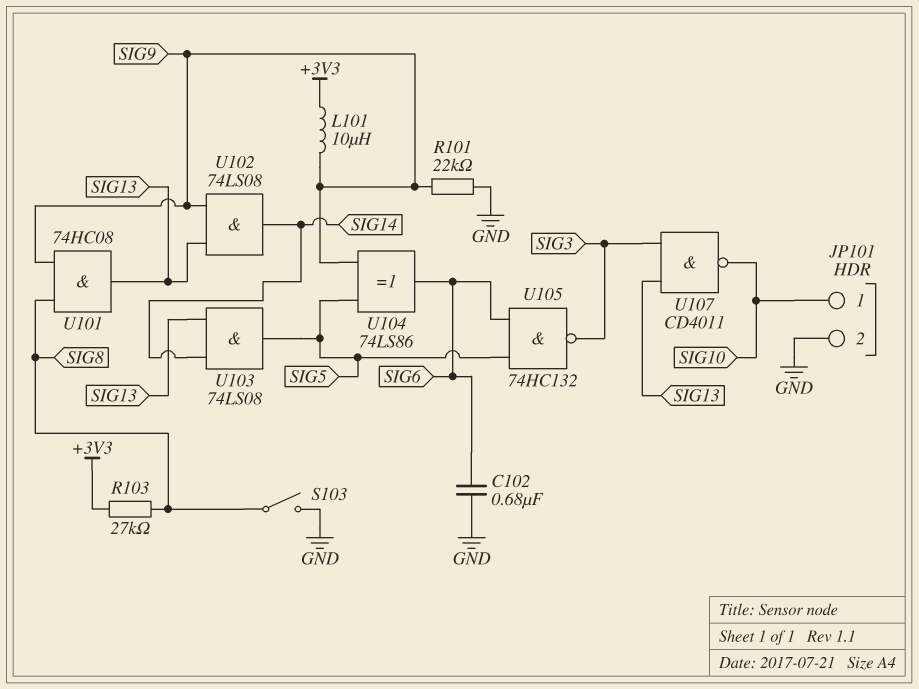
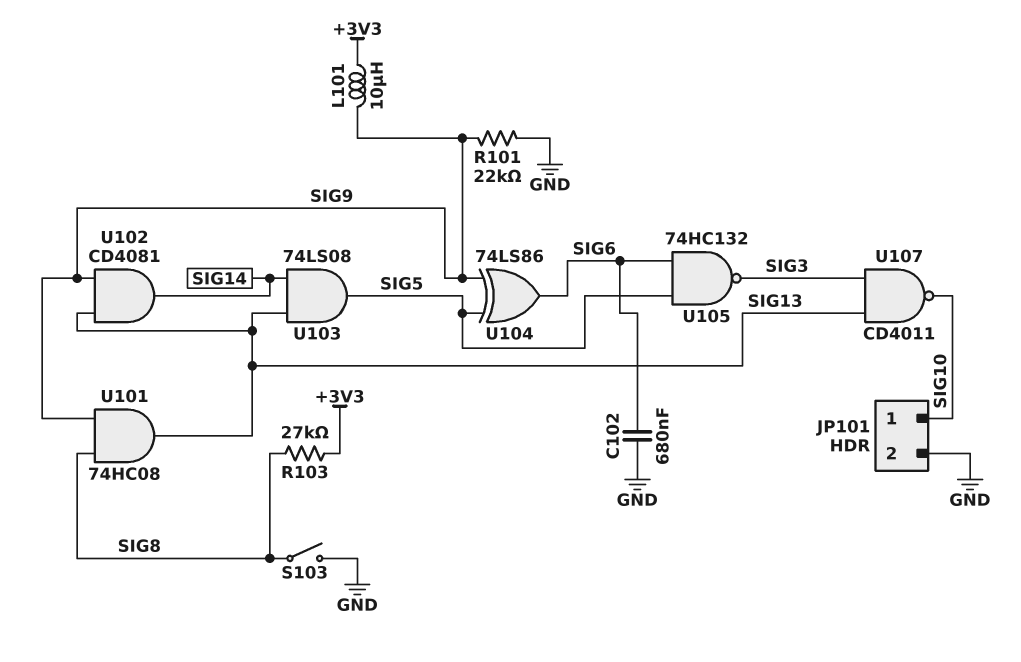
U102: AND 74LS08 (in SIG9, in SIG13, out SIG14) -> AND CD4081 (in SIG9, in SIG13, out SIG14)

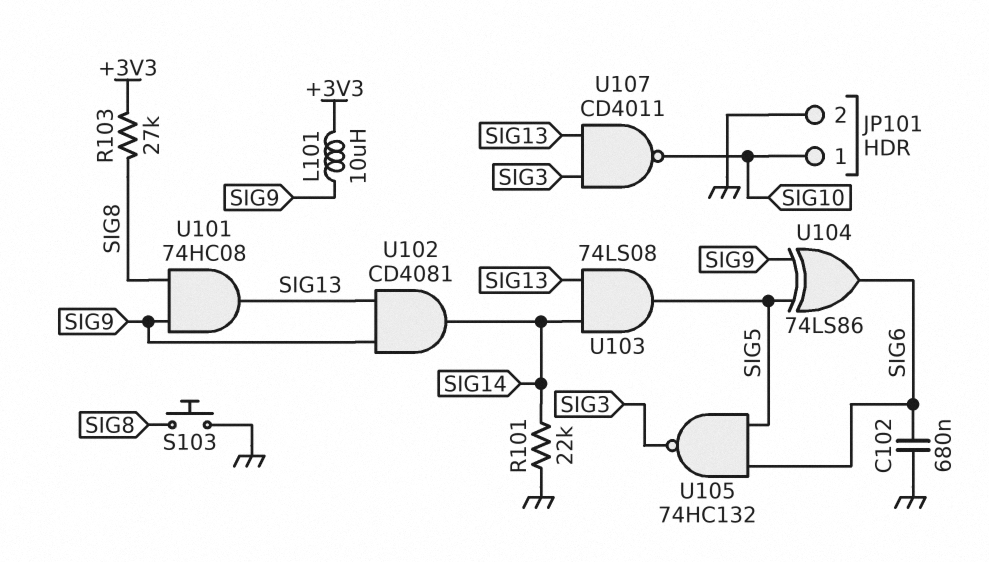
R101: 22k (GND, SIG9) -> 22k (GND, SIG14)
S103: switch (GND, SIG8) -> button (GND, SIG8)

